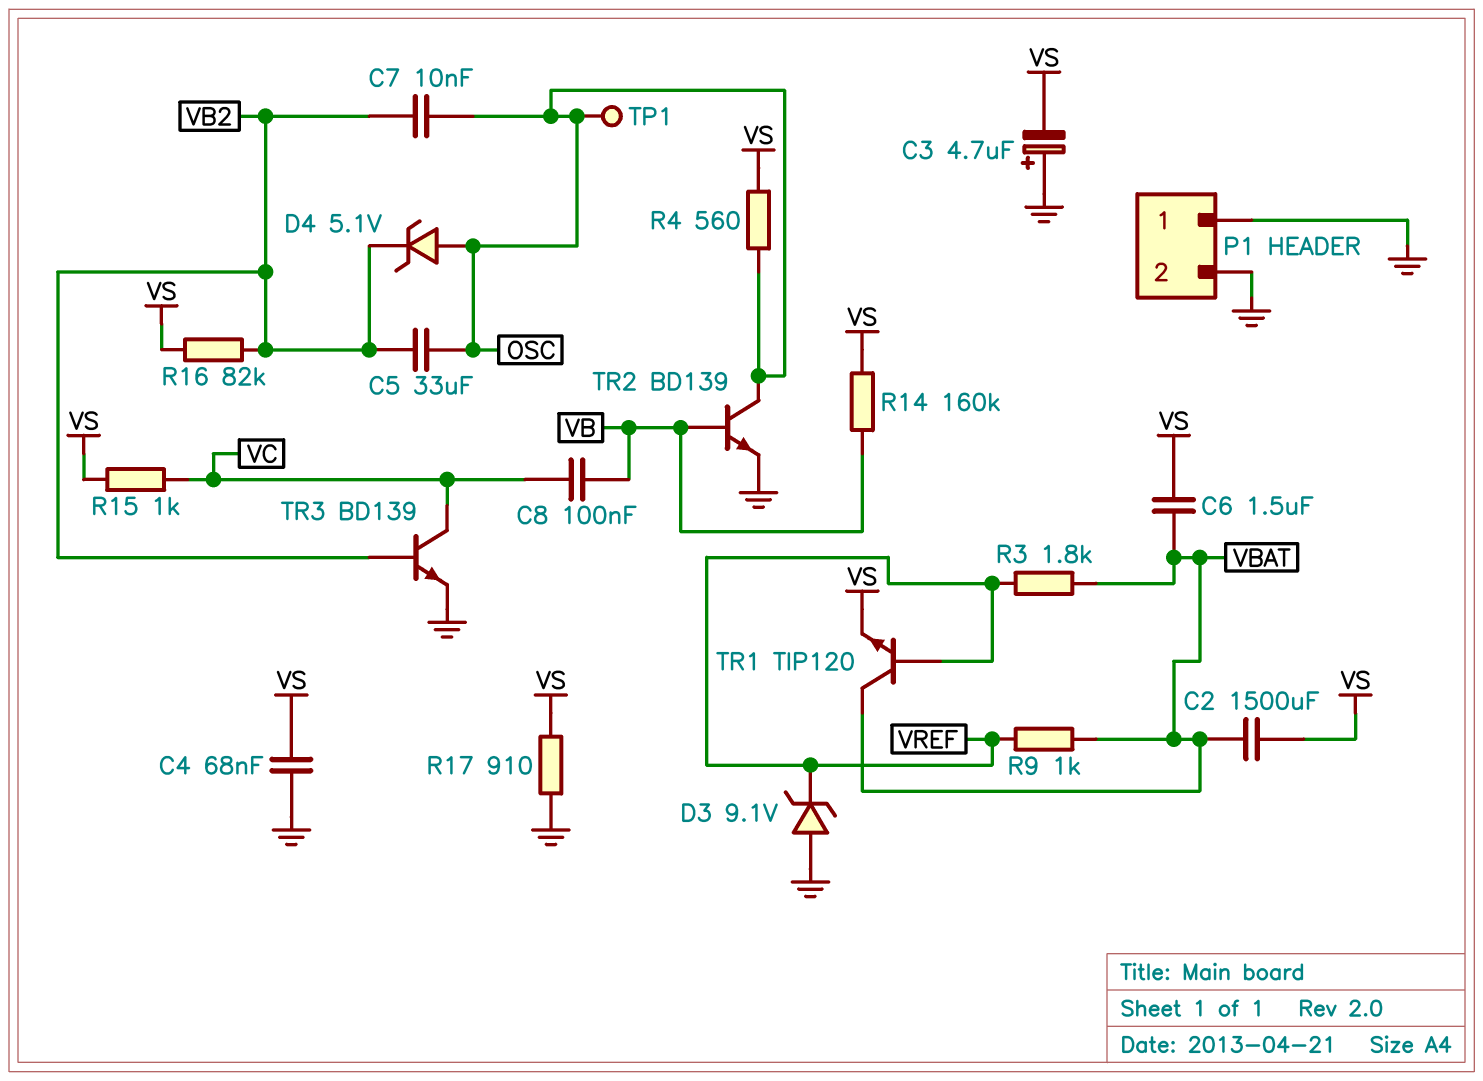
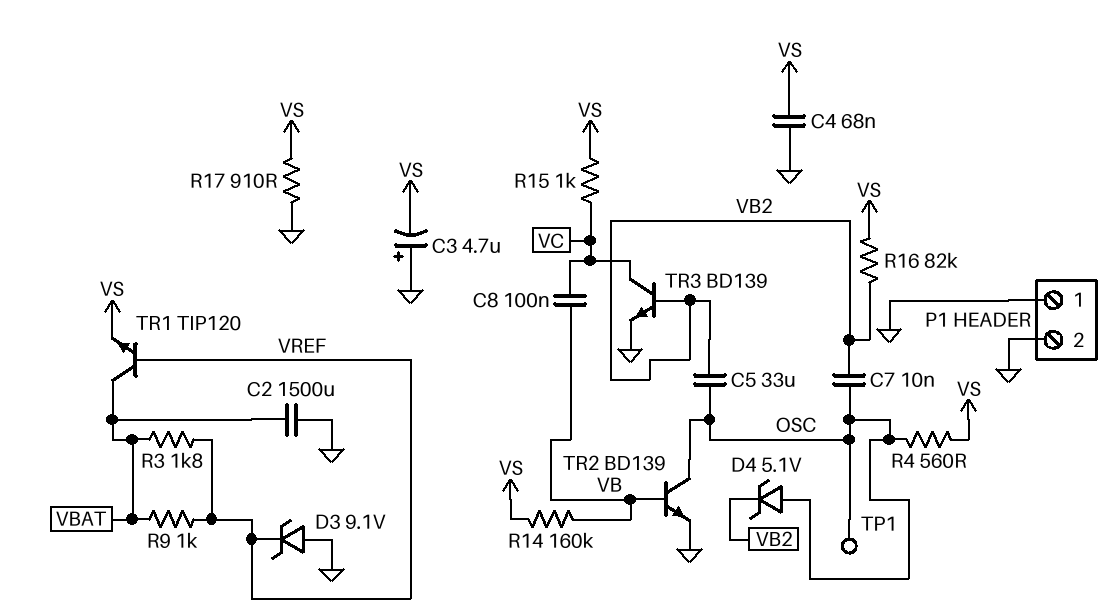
C2: 1500uF (VBAT, VS) -> 1500uF (GND, VBAT)
C6: 1.5uF (VBAT, VS) -> none

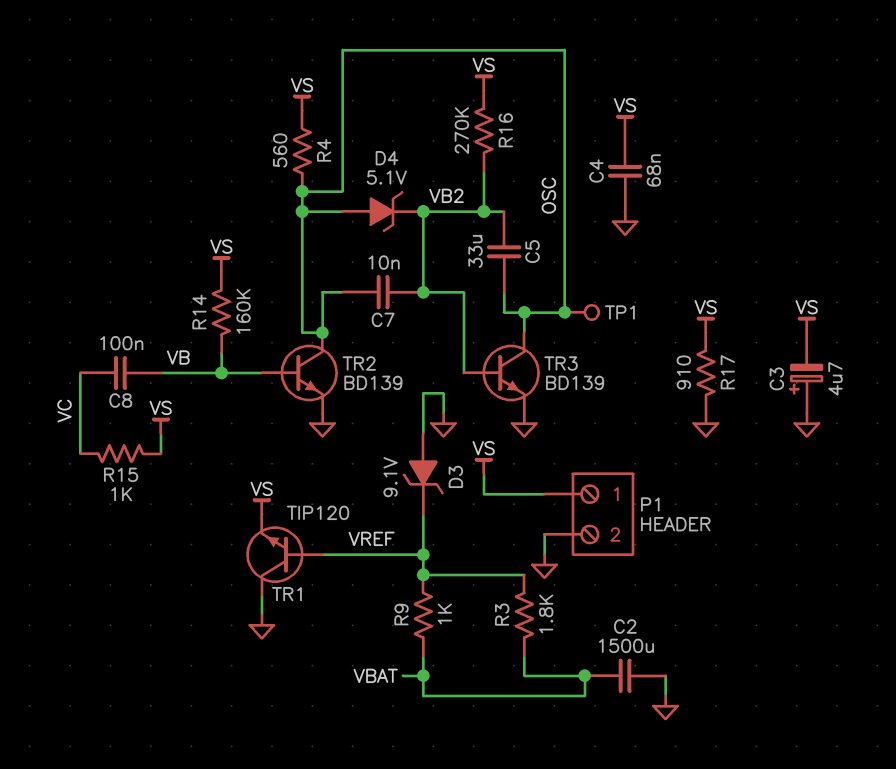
P1 pin 1: GND -> VS
R16: 82k (VB2, VS) -> 270k (VB2, VS)
TR1: NPN TIP120 (B VREF, C VBAT, E VS) -> NPN TIP120 (B VREF, C GND, E VS)
TR3: NPN BD139 (B VB2, C VC, E GND) -> NPN BD139 (B VB2, C OSC, E GND)

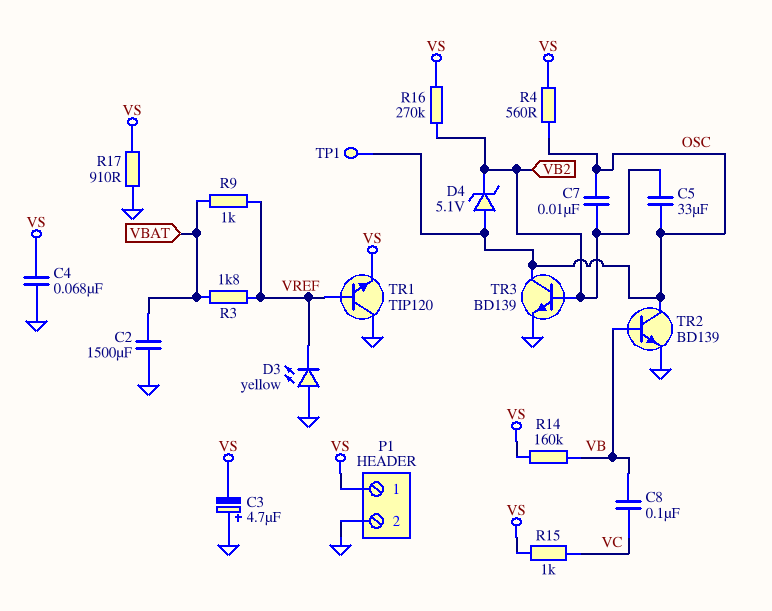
D3: zener 9.1V (A GND, K VREF) -> LED yellow (A GND, K VREF)

